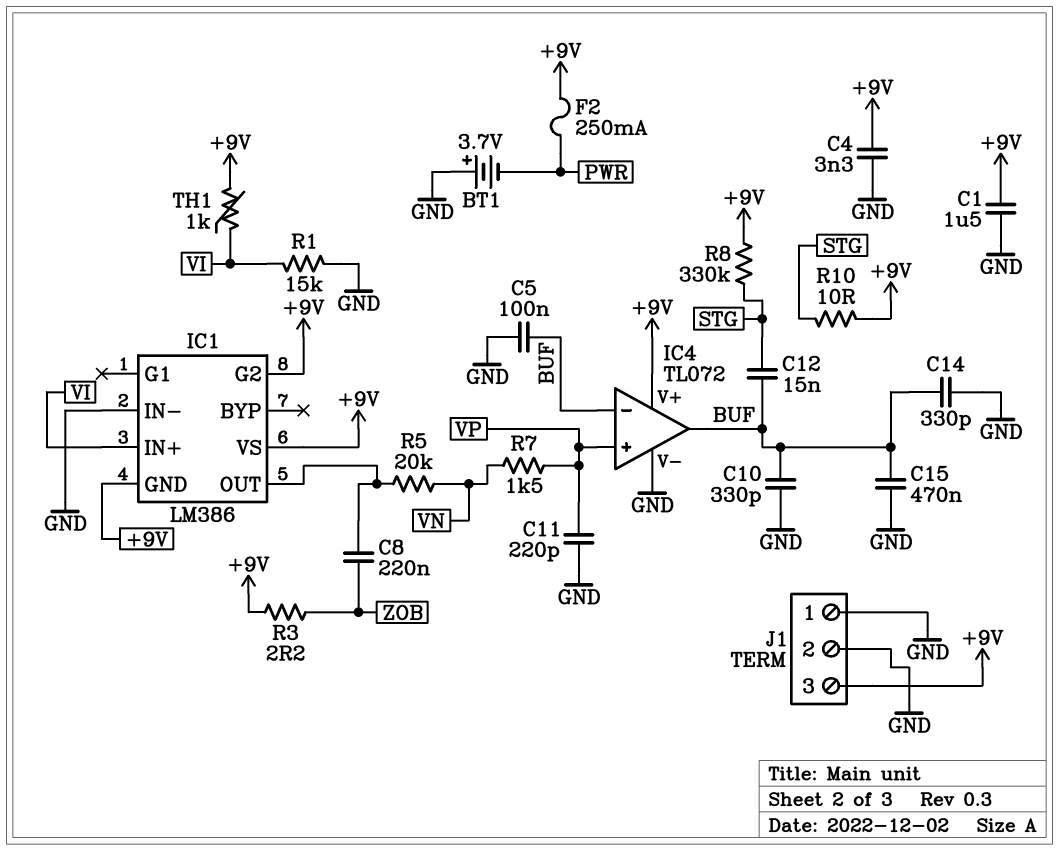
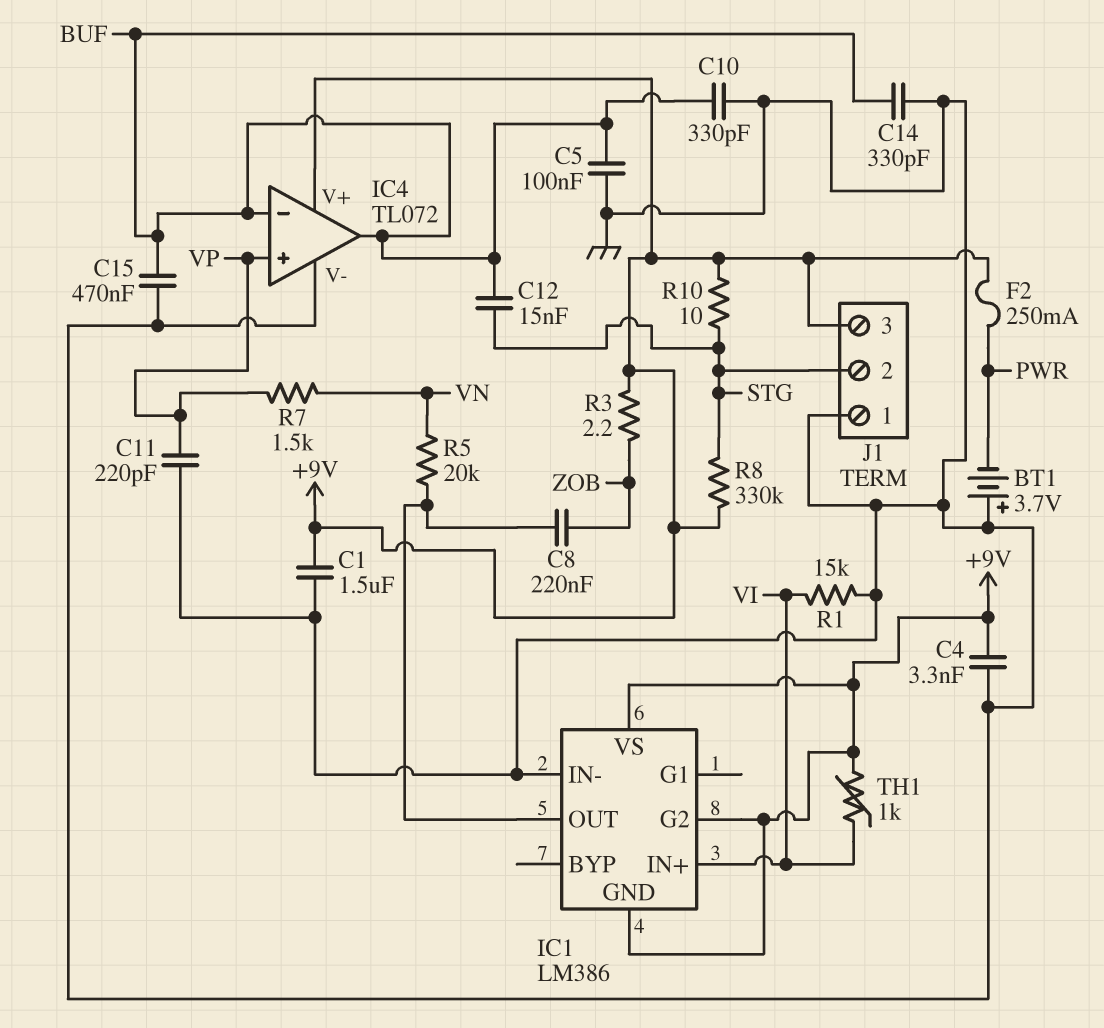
J1 pin 2: GND -> STG

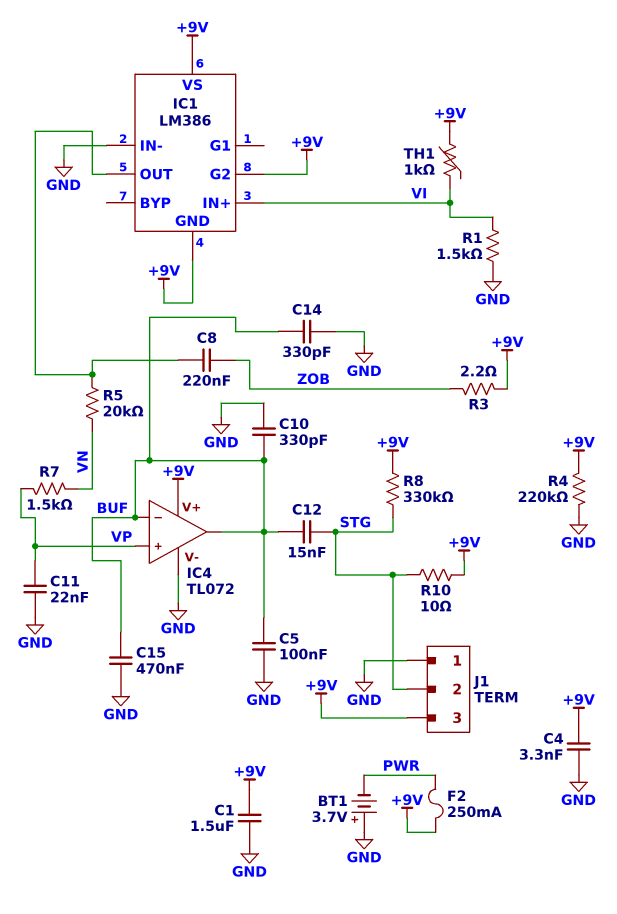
C11: 220pF (GND, VP) -> 22nF (GND, VP)
R1: 15k (GND, VI) -> 1.5k (GND, VI)
R4: none -> 220k (+9V, GND)

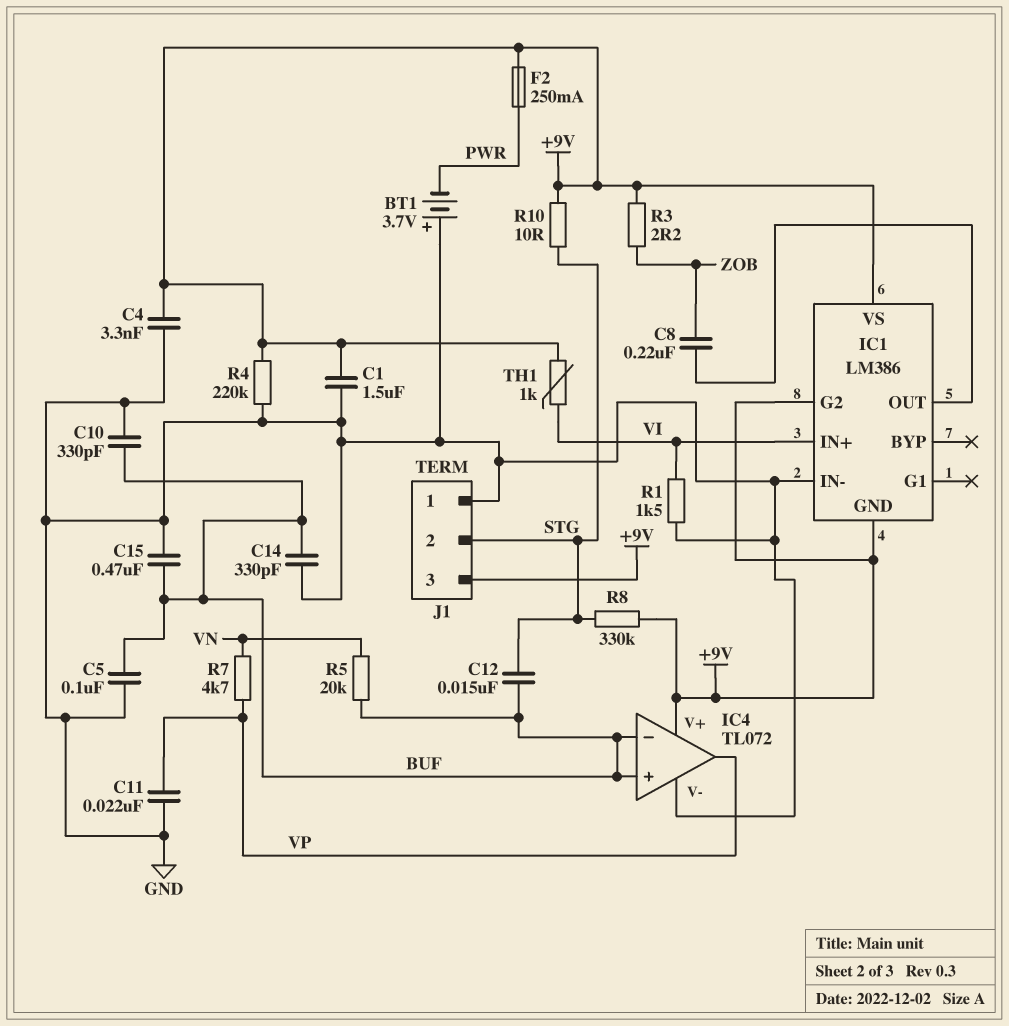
IC4 pin in+: VP -> BUF
IC4 pin out: BUF -> VP
R5: 20k (IC1/OUT, VN) -> 20k (BUF, VN)
R7: 1.5k (VN, VP) -> 4.7k (VN, VP)

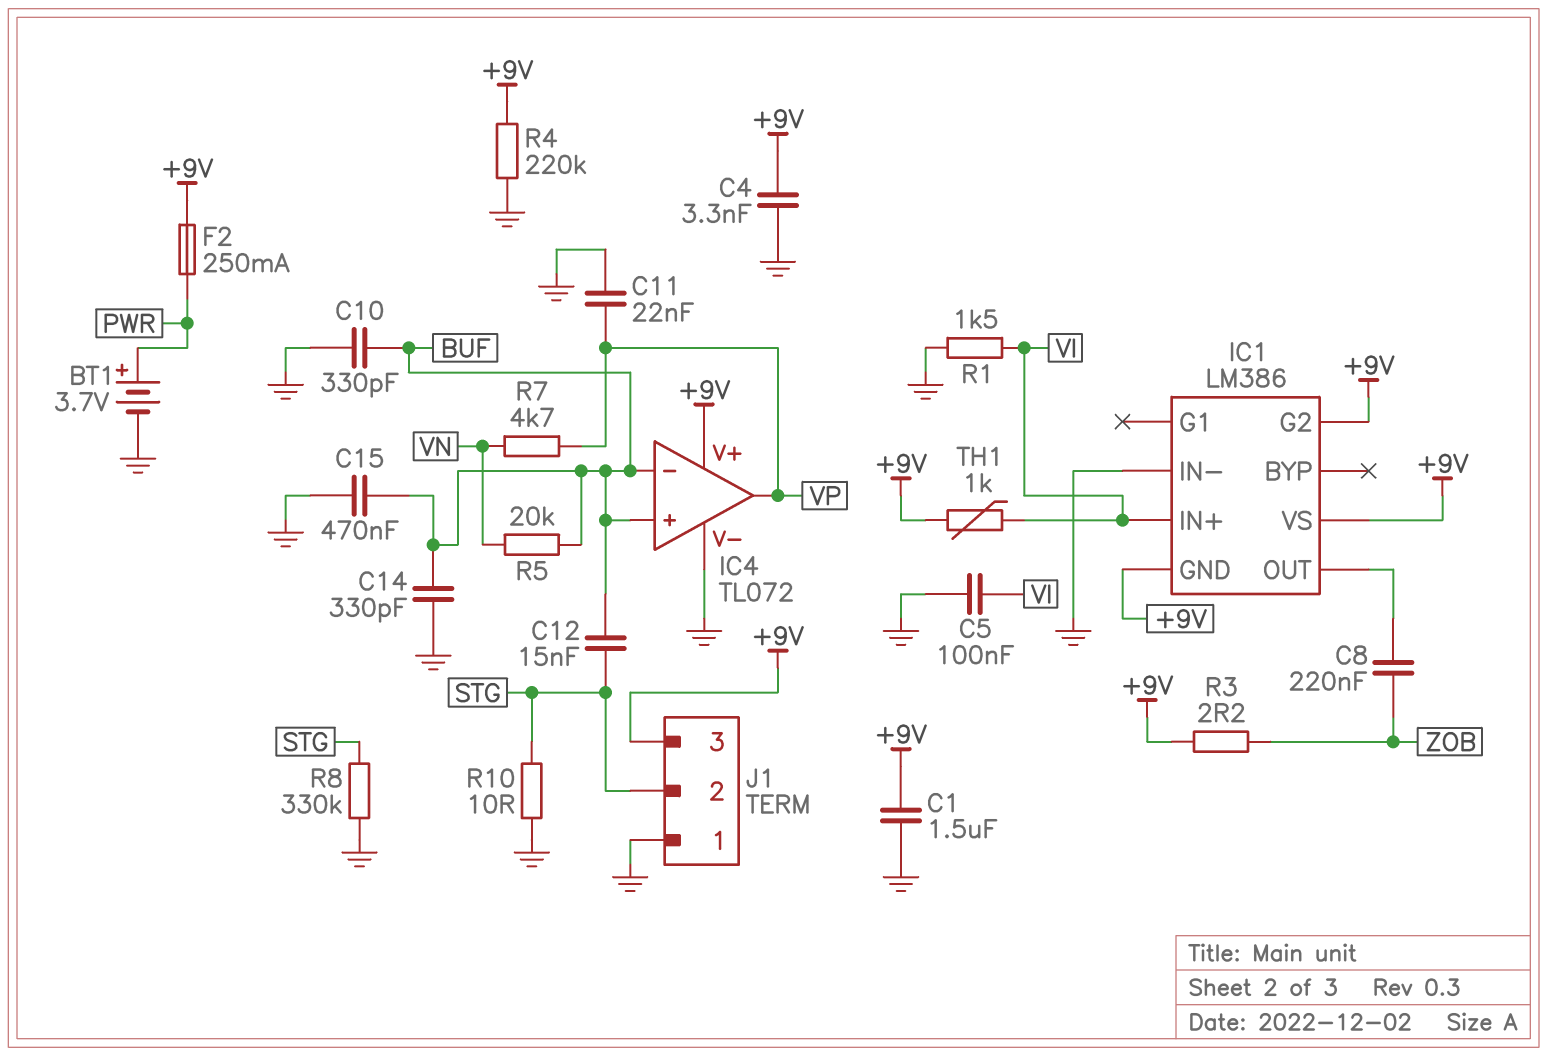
BT1: 3.7V (plus GND, minus PWR) -> 3.7V (plus PWR, minus GND)
C5: 100nF (BUF, GND) -> 100nF (GND, VI)
R8: 330k (+9V, STG) -> 330k (GND, STG)
R10: 10 (+9V, STG) -> 10 (GND, STG)

